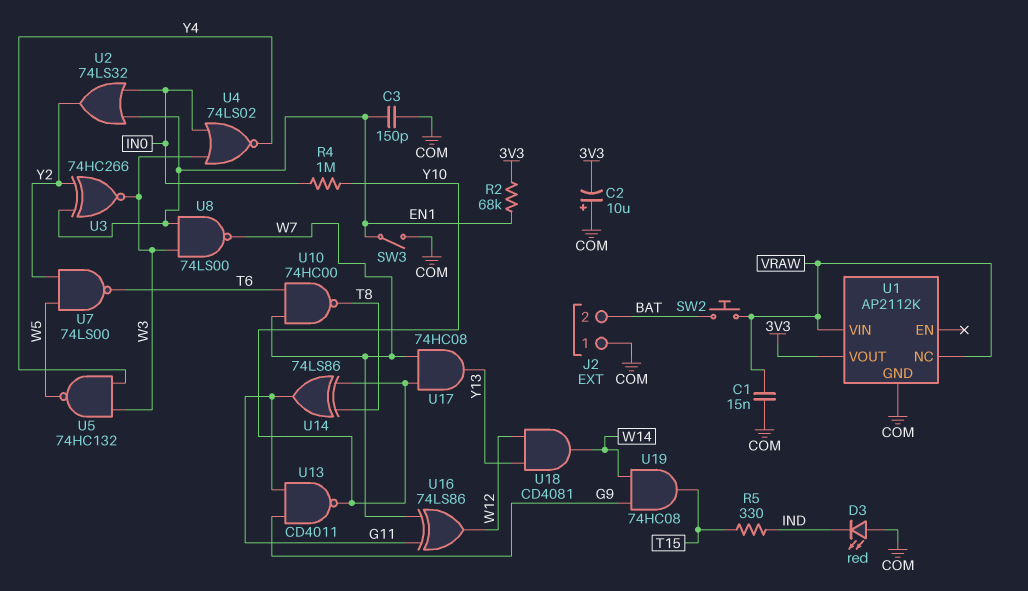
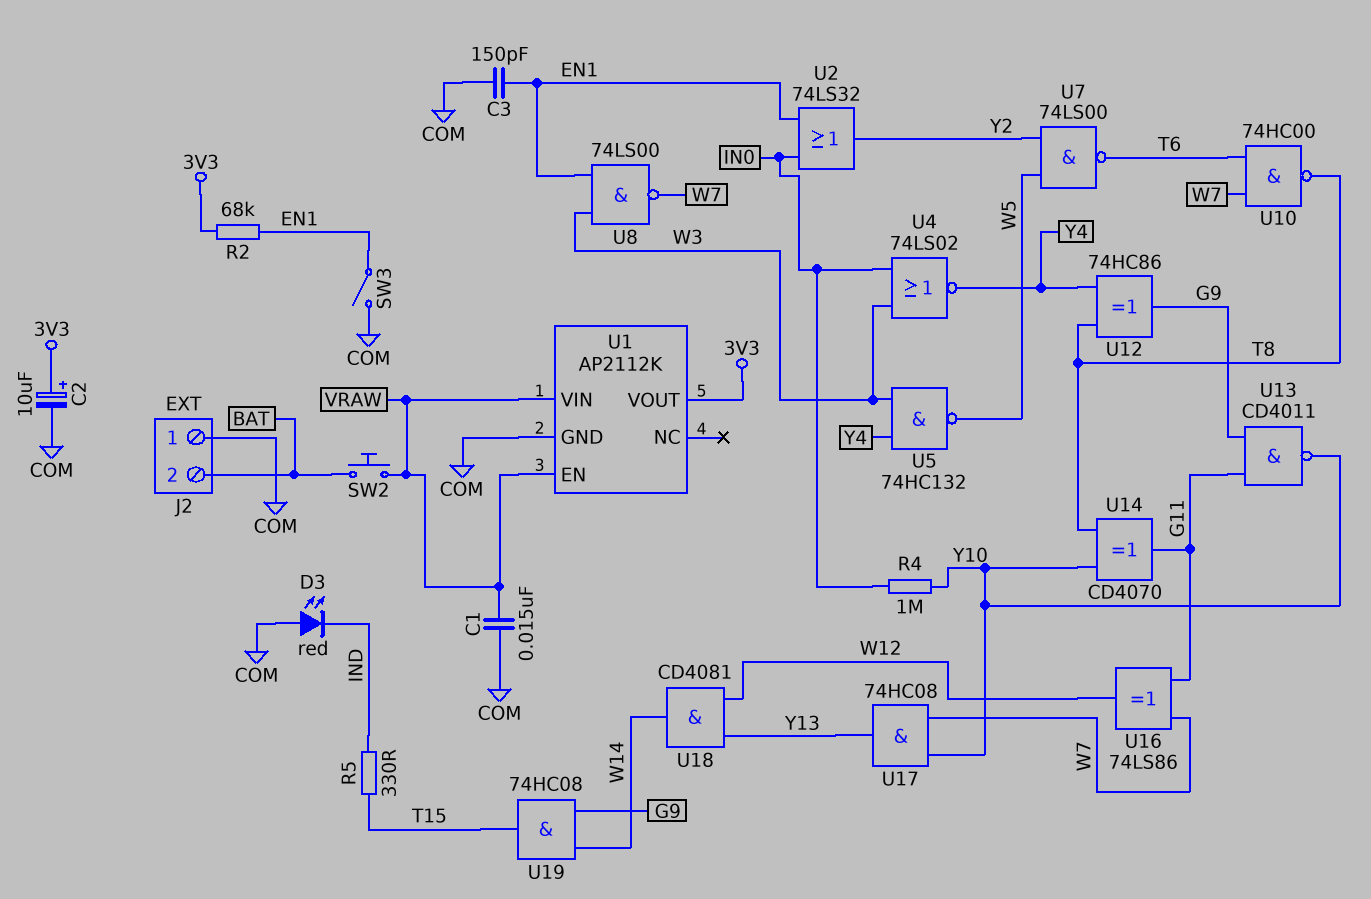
C2: 10uF (plus COM, minus 3V3) -> 10uF (plus 3V3, minus COM)
U1 pin EN: none -> VRAW
U1 pin NC: VRAW -> none
U3: XNOR 74HC266 (in EN1, in Y2, out W3) -> none
U12: none -> XOR 74HC86 (in T8, in Y4, out G9)
U14: XOR 74LS86 (in T8, in Y10, out G11) -> XOR CD4070 (in T8, in Y10, out G11)

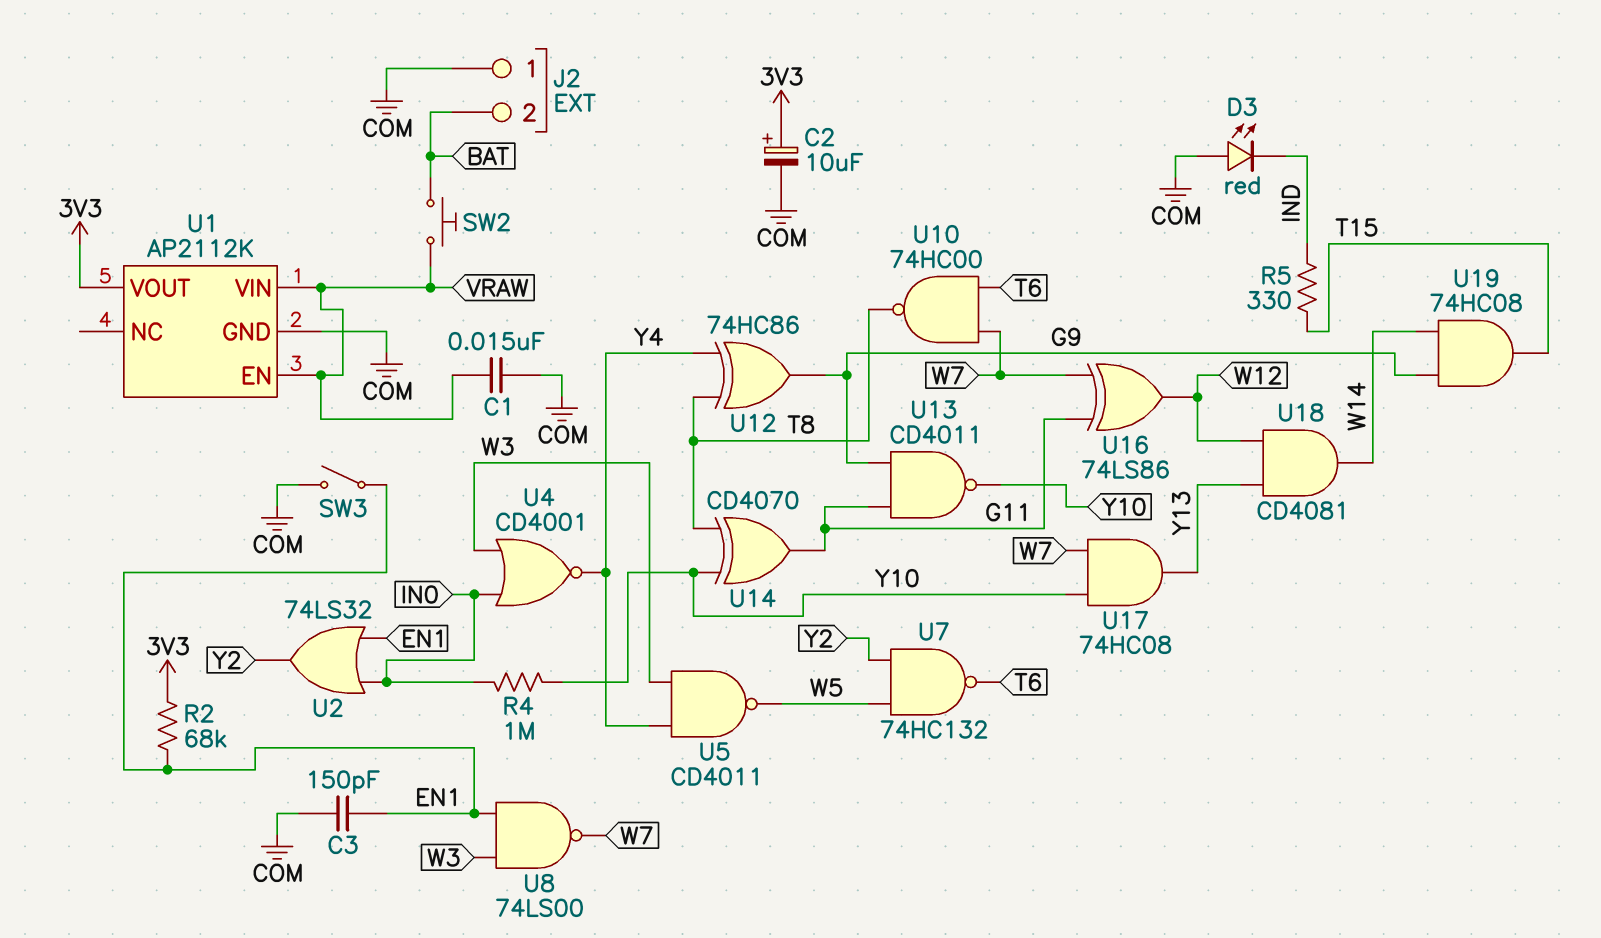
U4: NOR 74LS02 (in IN0, in W3, out Y4) -> NOR CD4001 (in IN0, in W3, out Y4)
U5: NAND 74HC132 (in W3, in Y4, out W5) -> NAND CD4011 (in W3, in Y4, out W5)
U7: NAND 74LS00 (in W5, in Y2, out T6) -> NAND 74HC132 (in W5, in Y2, out T6)

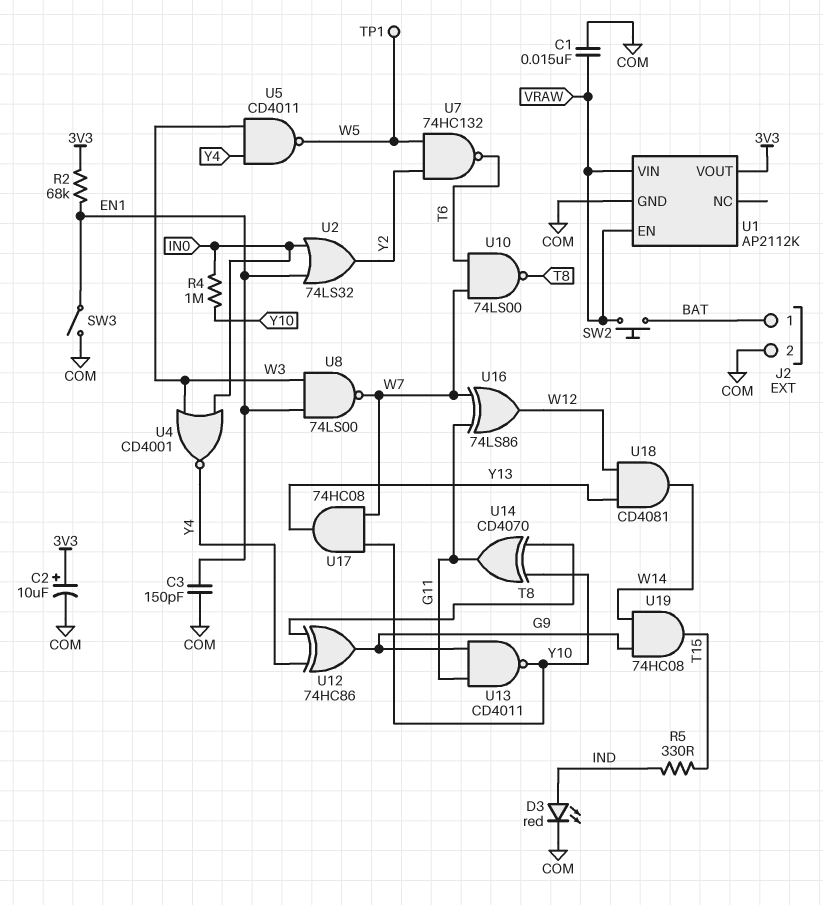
D3: LED red (A COM, K IND) -> LED red (A IND, K COM)
J2 pin 1: COM -> BAT
J2 pin 2: BAT -> COM
TP1: none -> test point (W5)
U10: NAND 74HC00 (in T6, in W7, out T8) -> NAND 74LS00 (in T6, in W7, out T8)

